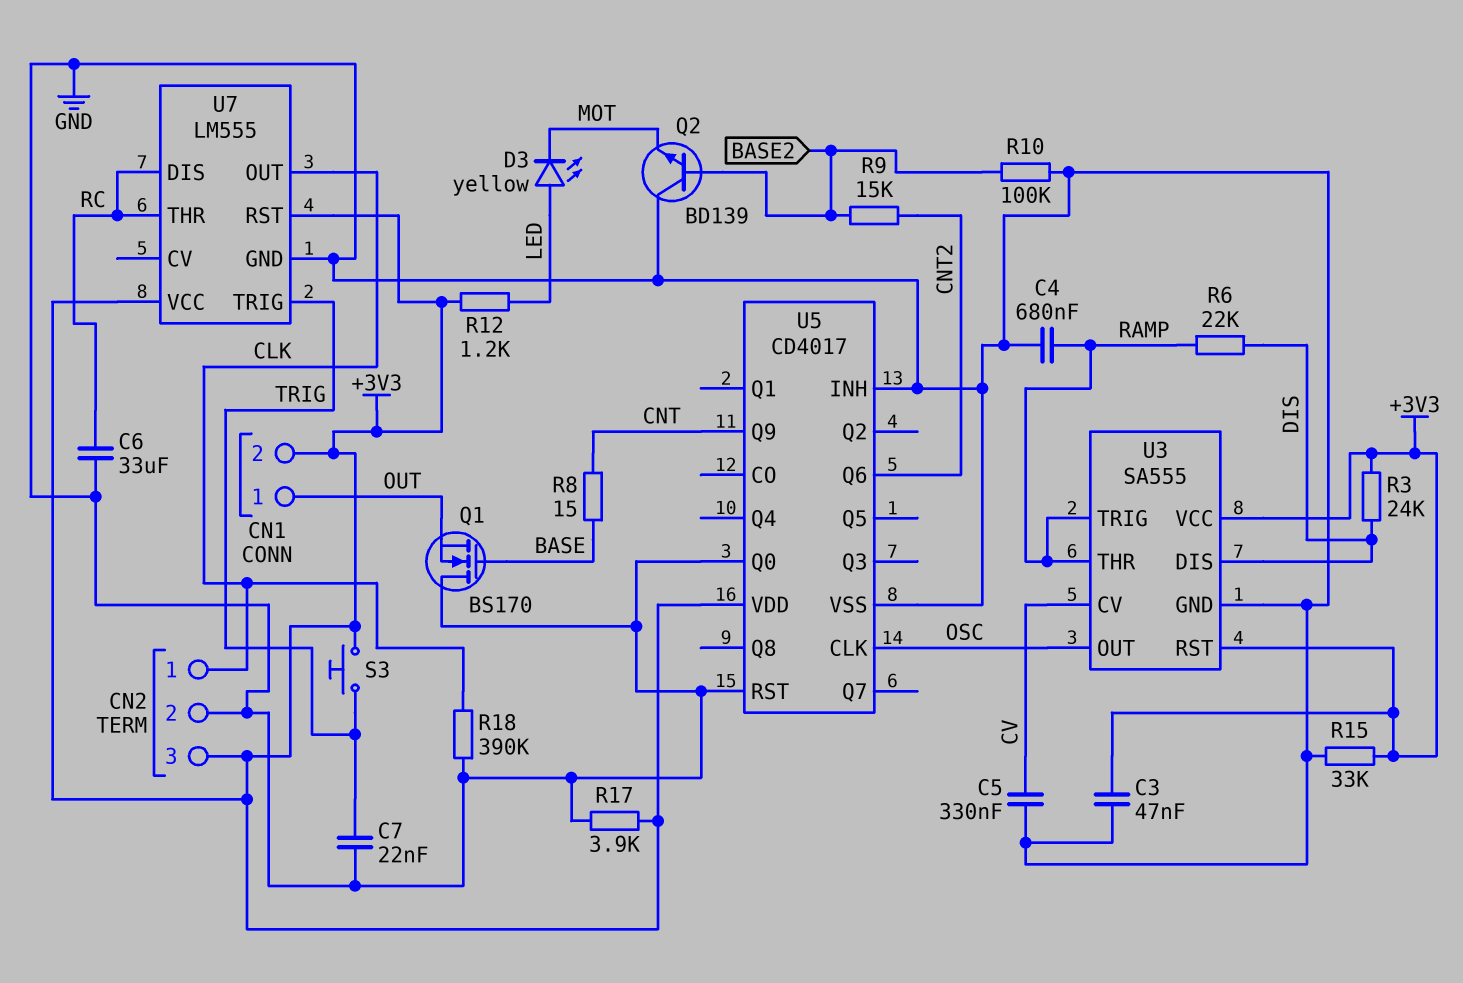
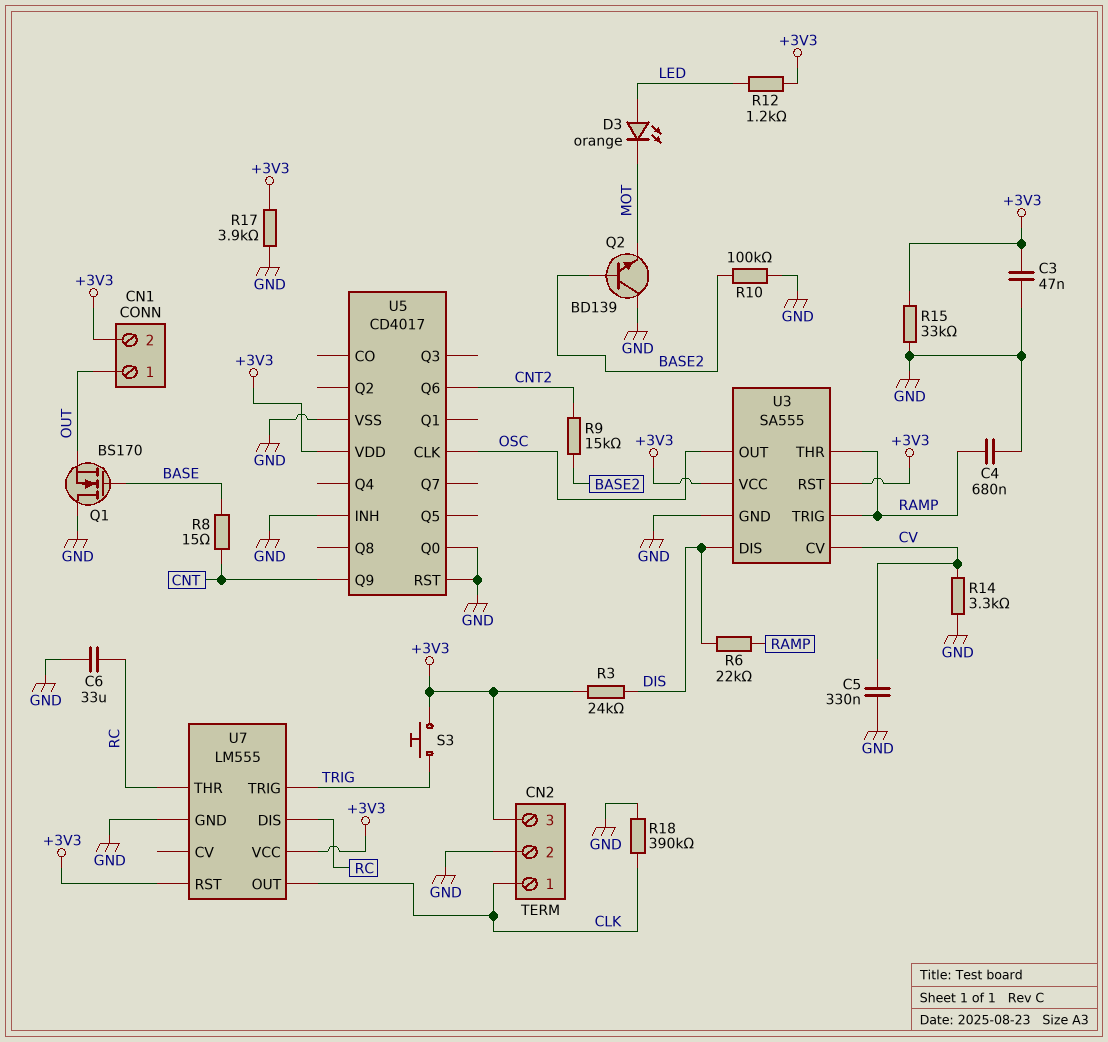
C7: 22nF (GND, TRIG) -> none
D3: LED yellow (A LED, K MOT) -> LED orange (A LED, K MOT)
R14: none -> 3.3k (CV, GND)

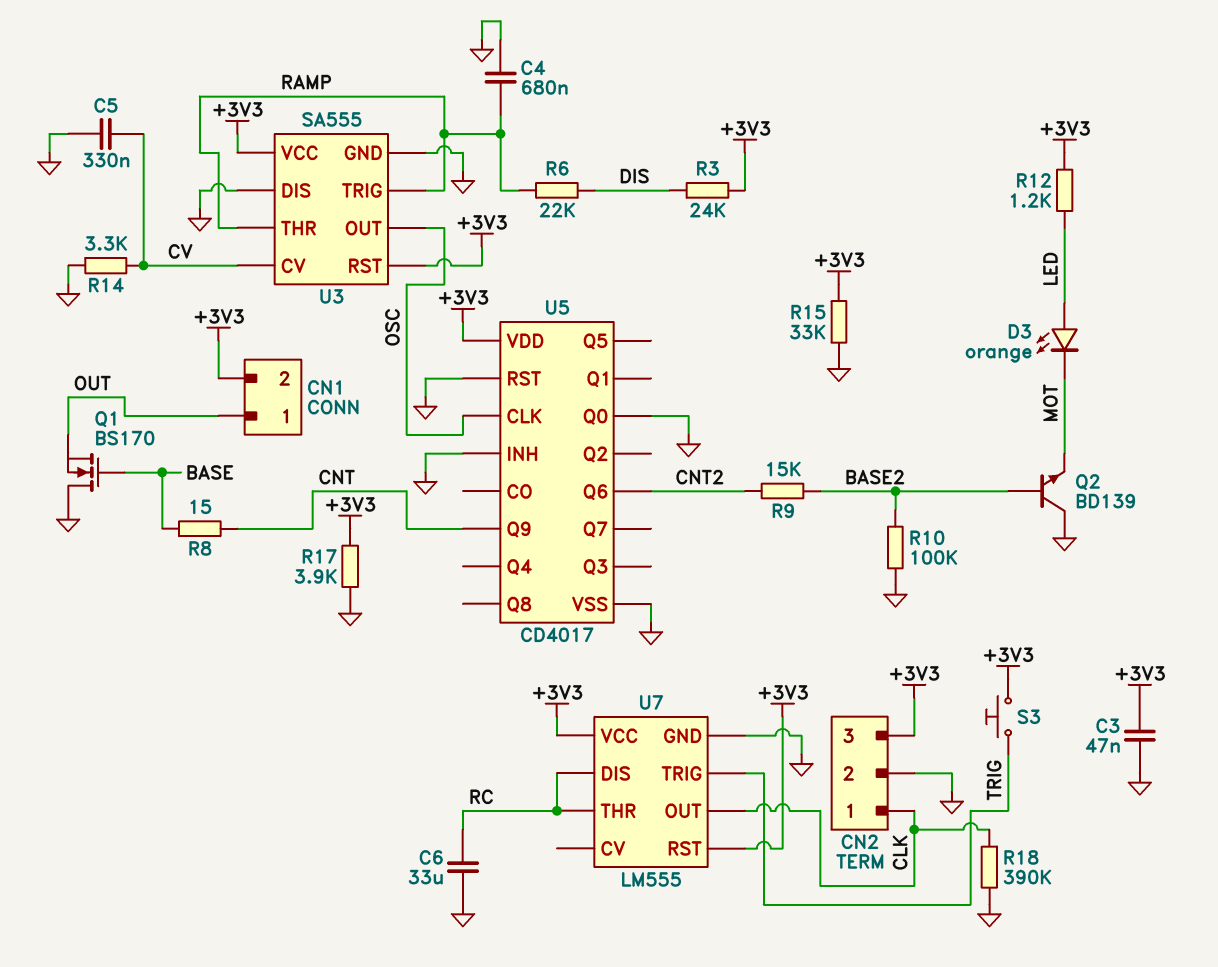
U3 pin DIS: DIS -> GND

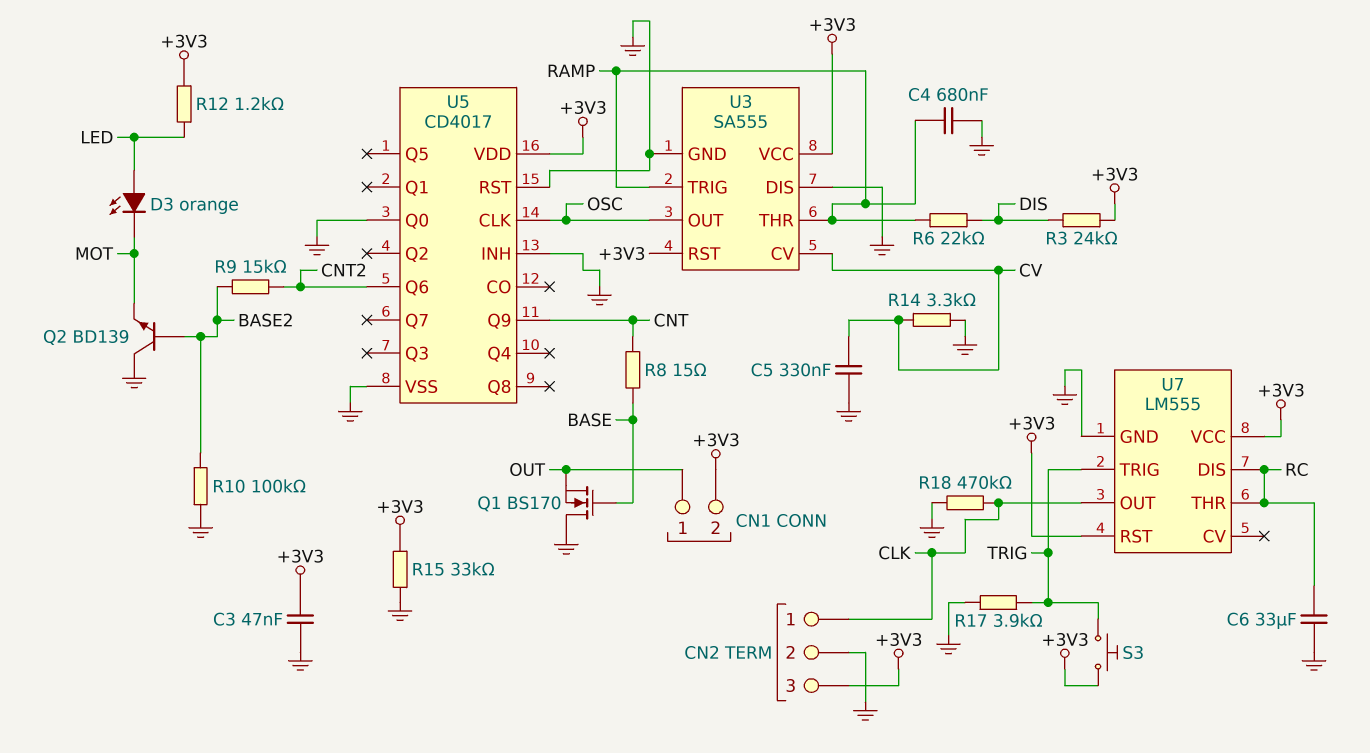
R17: 3.9k (+3V3, GND) -> 3.9k (GND, TRIG)
R18: 390k (CLK, GND) -> 470k (CLK, GND)

